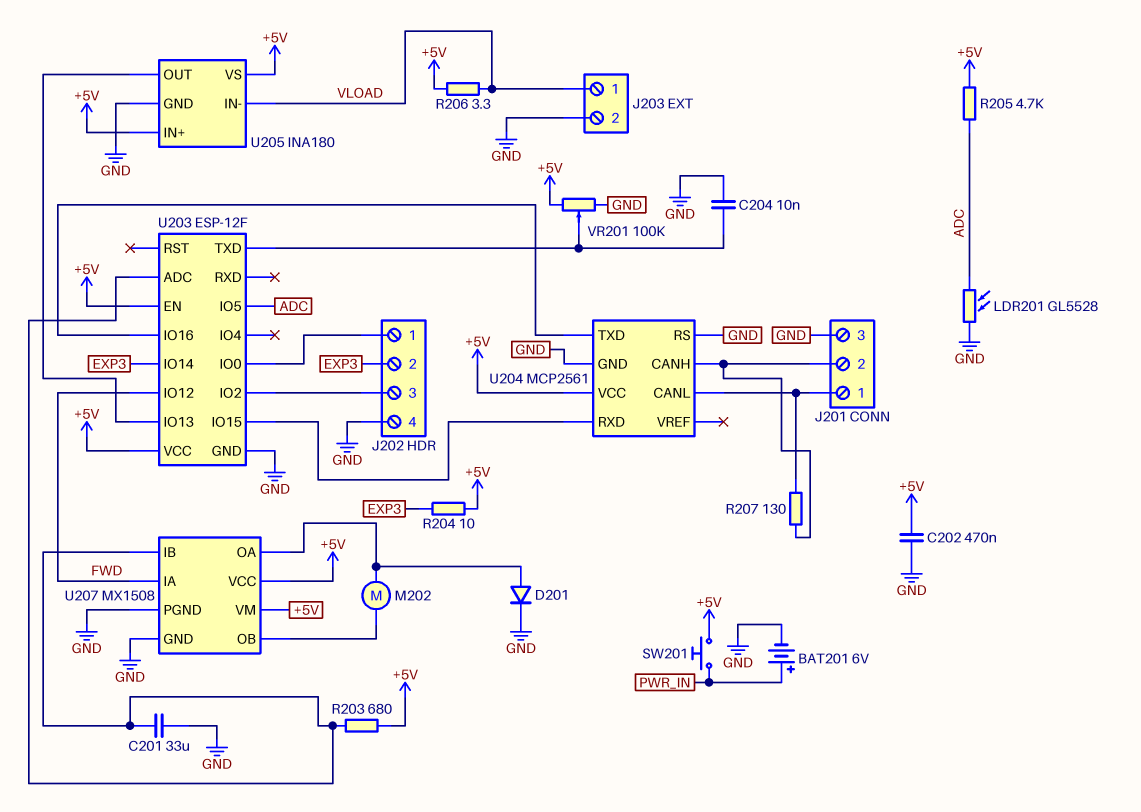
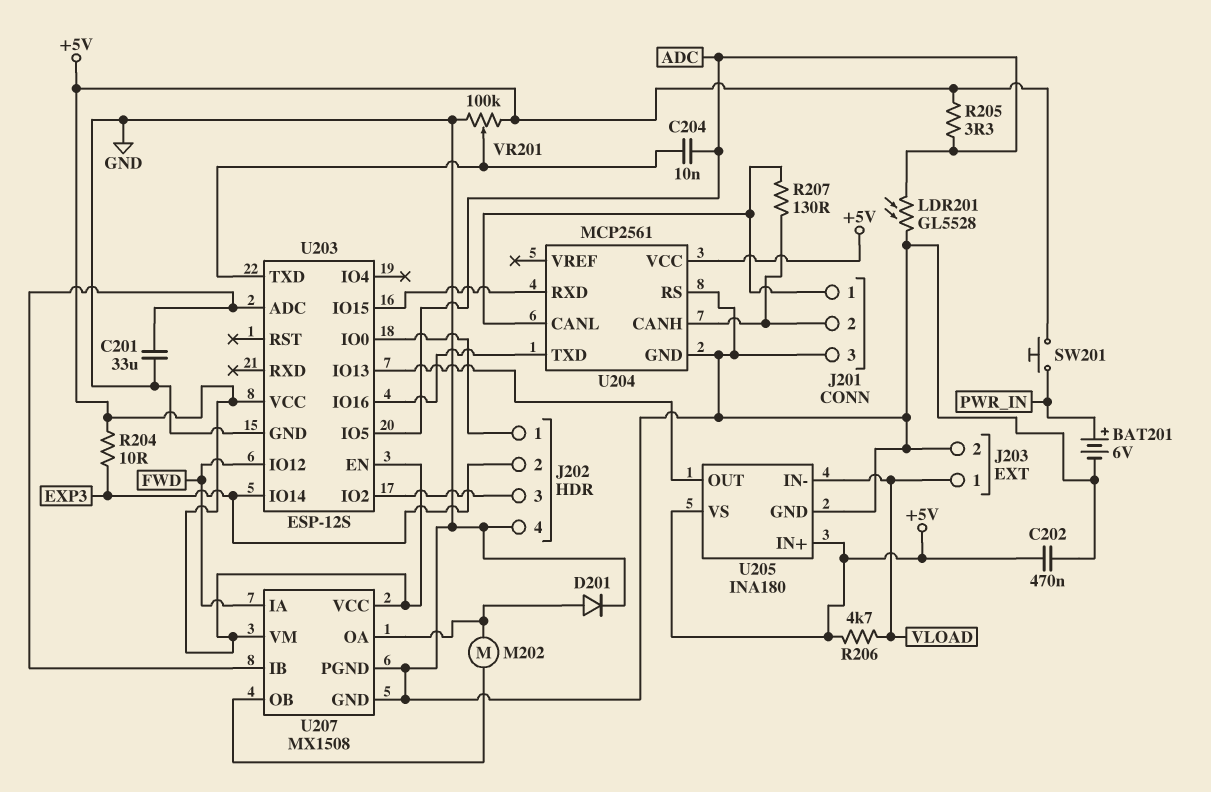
C204: 10nF (GND, U203/TXD) -> 10nF (ADC, U203/TXD)
R203: 680 (+5V, U203/ADC) -> none
R205: 4.7k (+5V, ADC) -> 3.3 (+5V, ADC)
R206: 3.3 (+5V, VLOAD) -> 4.7k (+5V, VLOAD)
U203: ESP-12F -> ESP-12S

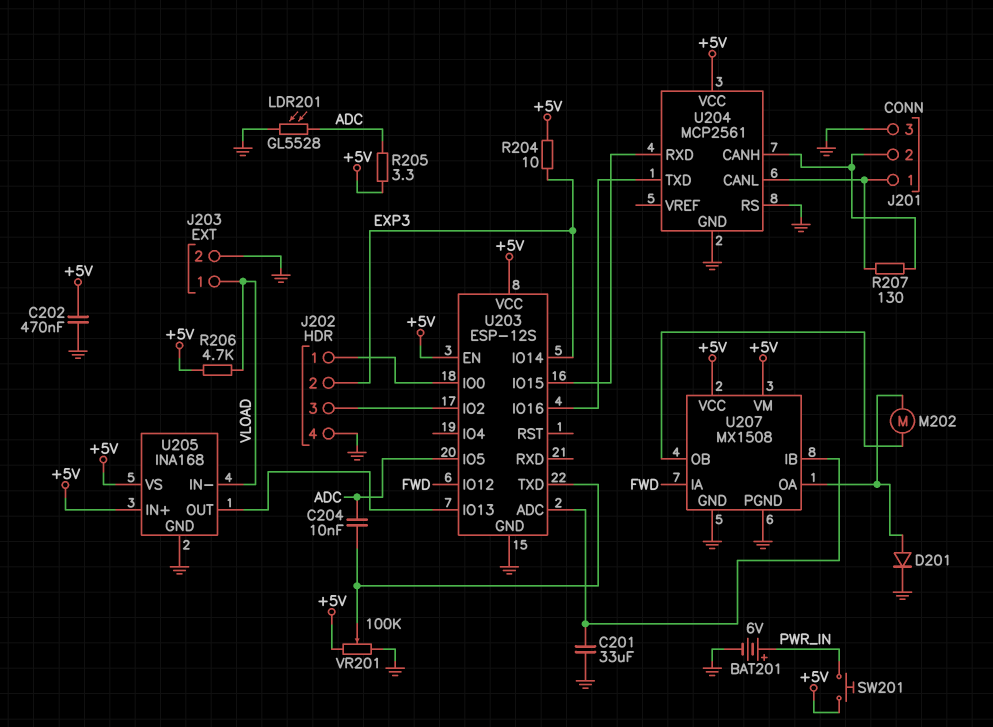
U205: INA180 -> INA168

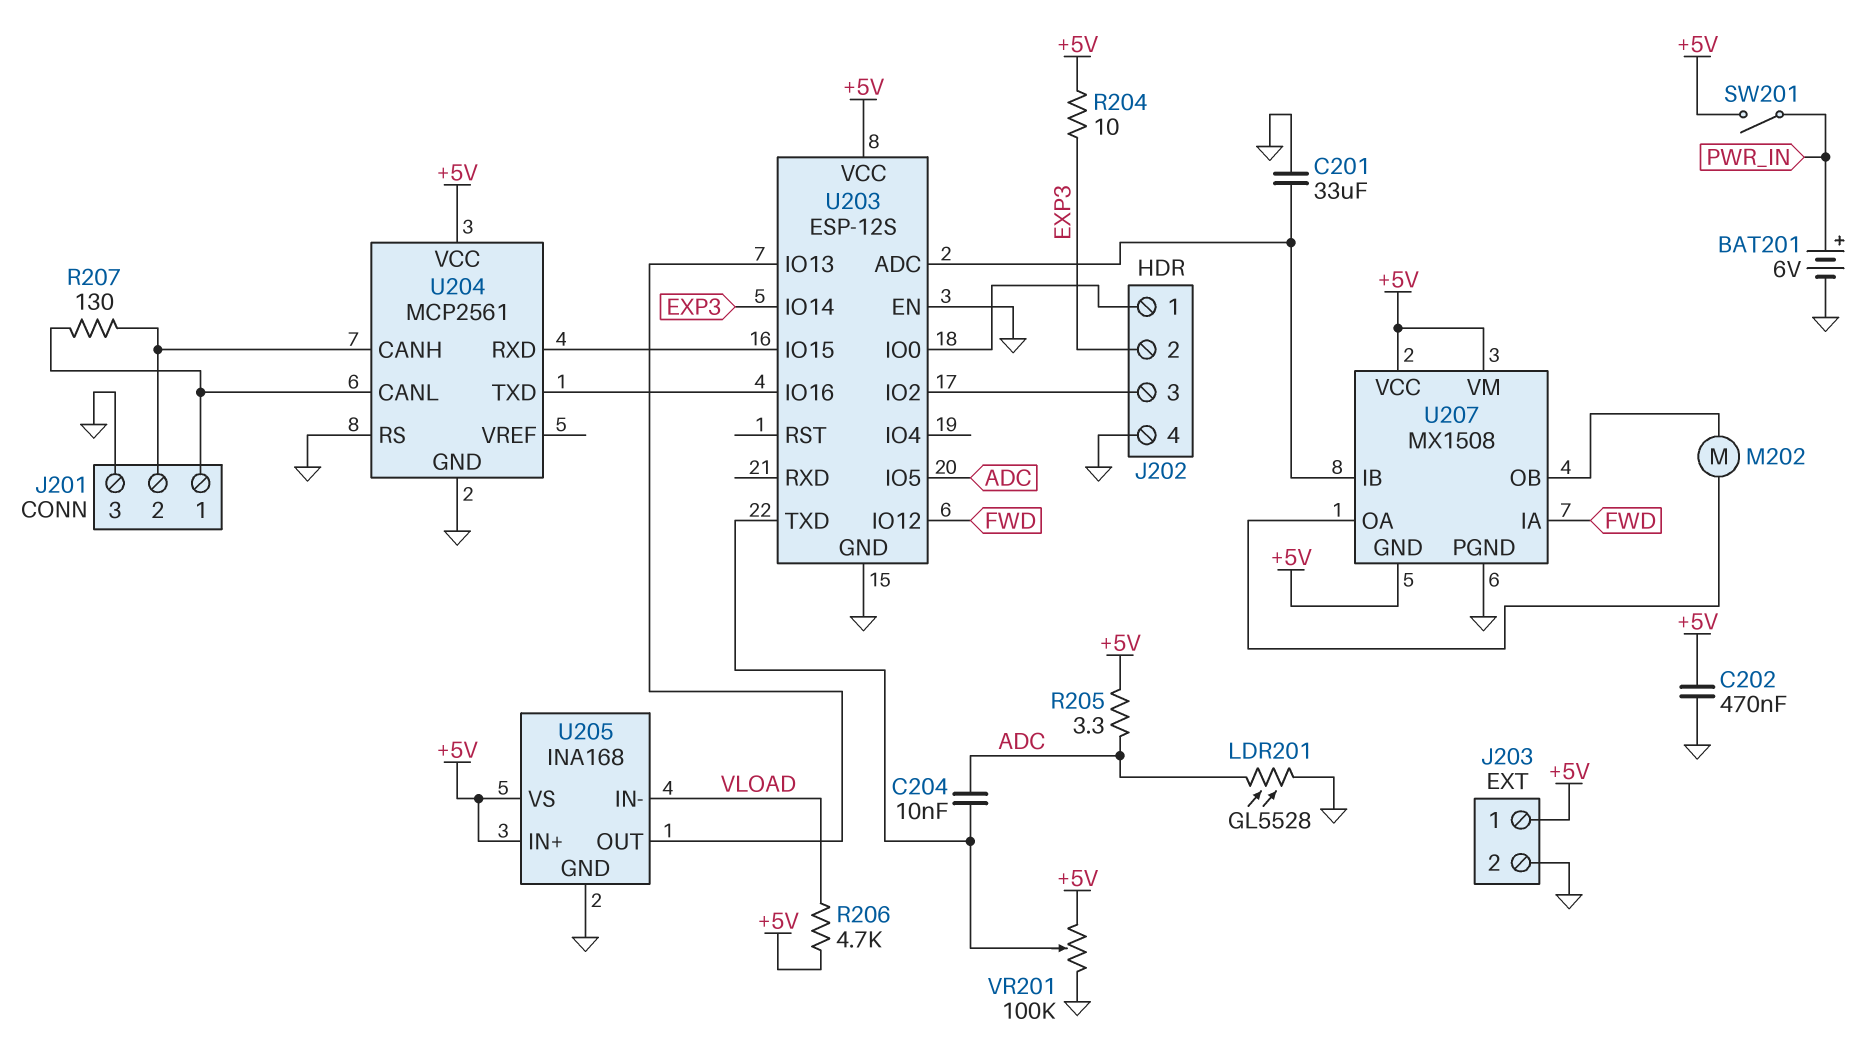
D201: diode (A U207/OA, K GND) -> none
J203 pin 1: VLOAD -> +5V
SW201: button (+5V, PWR_IN) -> switch (+5V, PWR_IN)
U203 pin EN: +5V -> GND
U207 pin GND: GND -> +5V

